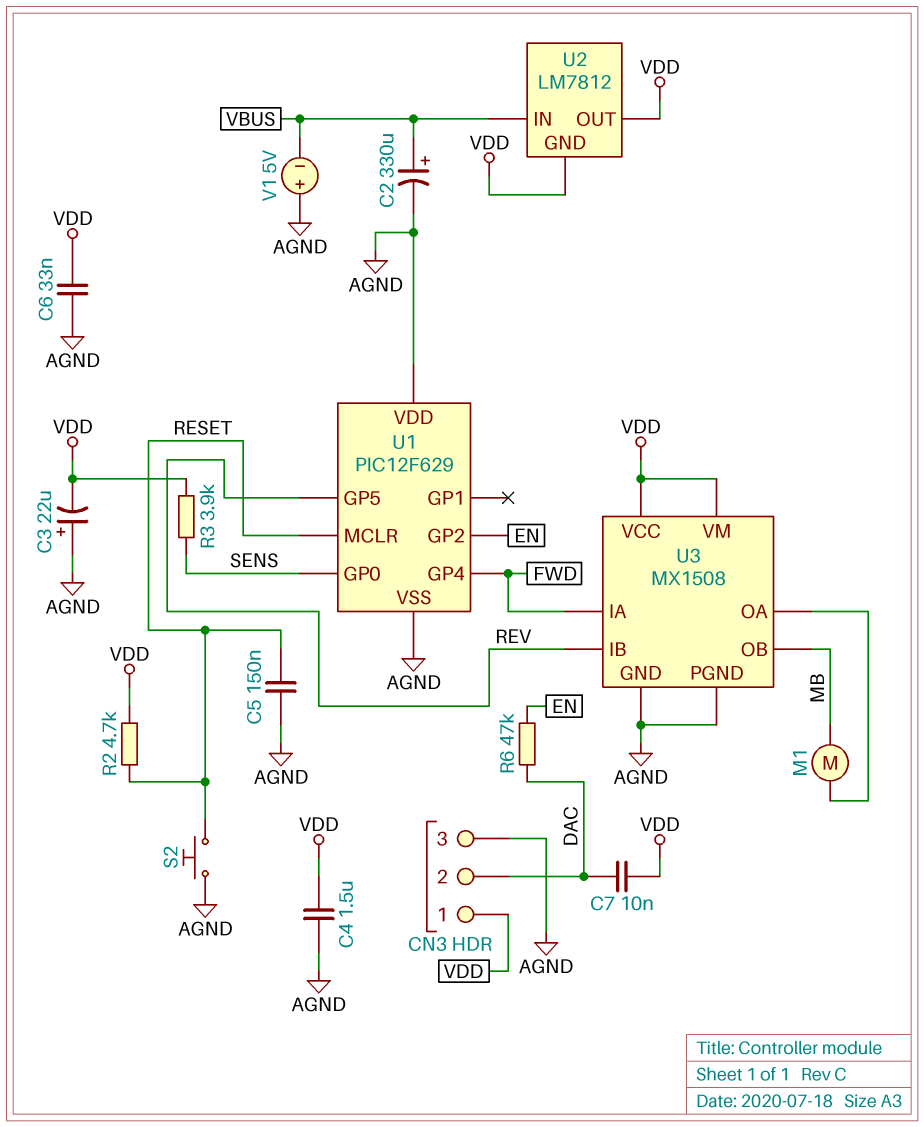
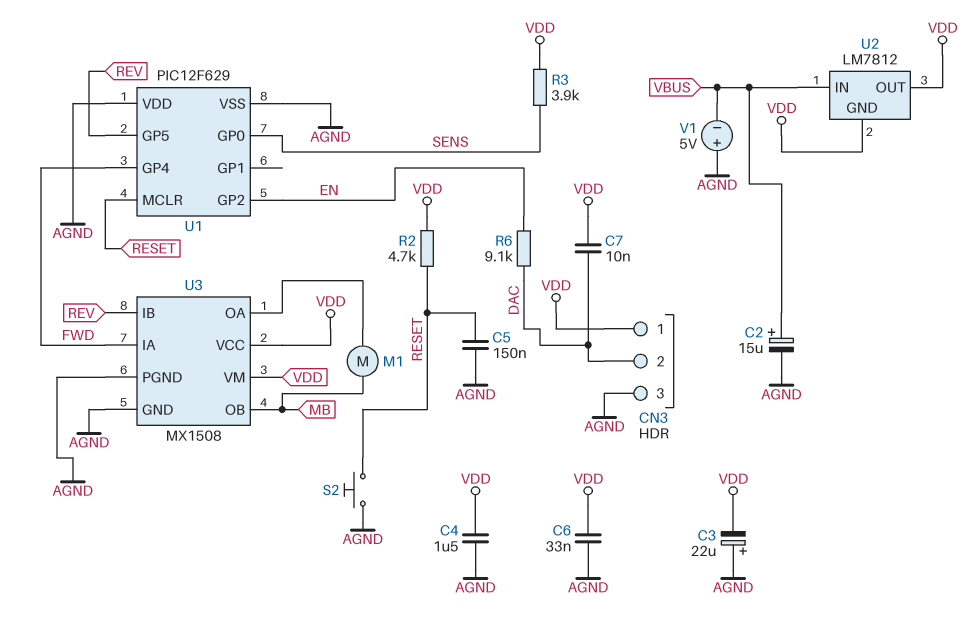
C2: 330uF (plus VBUS, minus AGND) -> 15uF (plus VBUS, minus AGND)
R6: 47k (DAC, EN) -> 9.1k (DAC, EN)

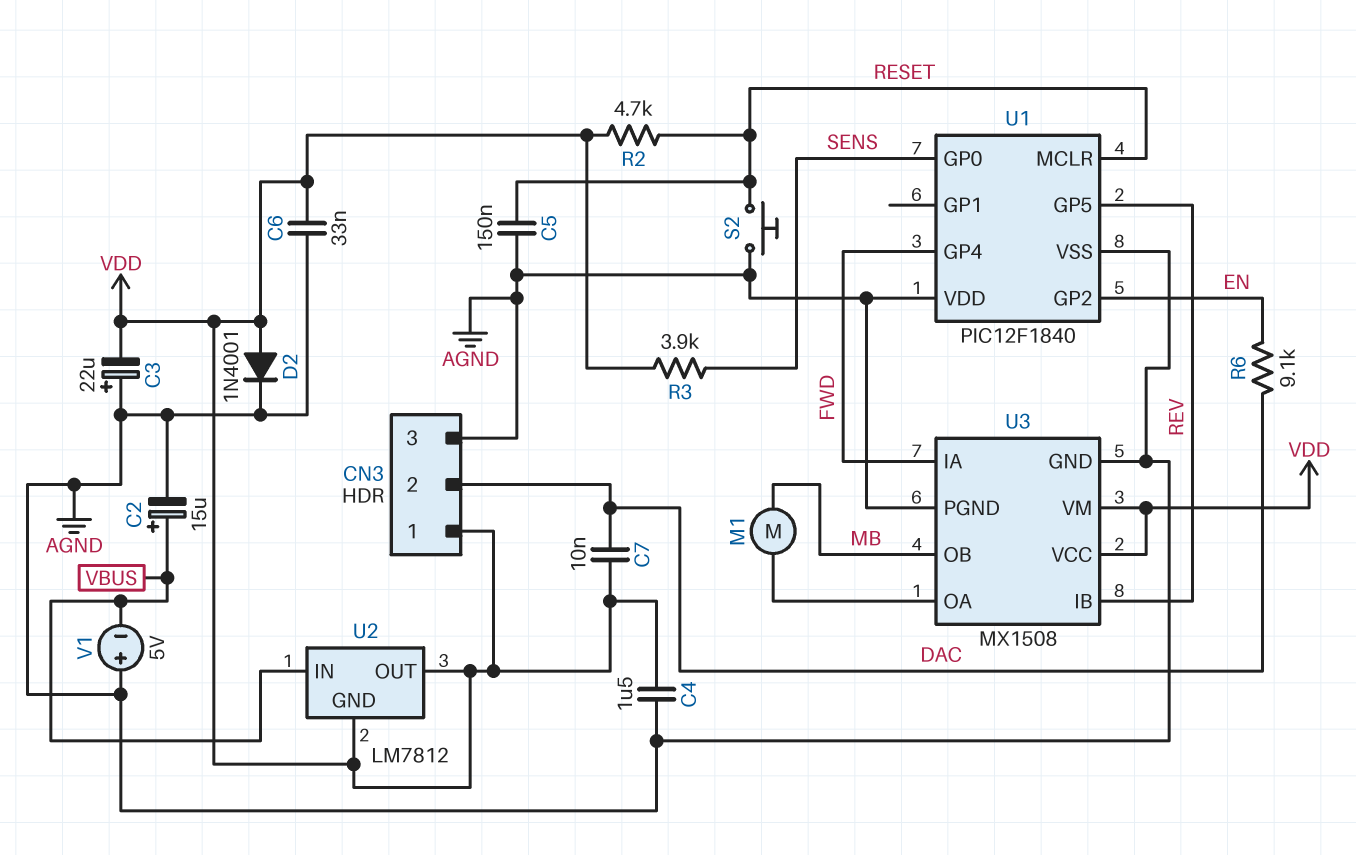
D2: none -> diode 1N4001 (A VDD, K AGND)
U1: PIC12F629 -> PIC12F1840

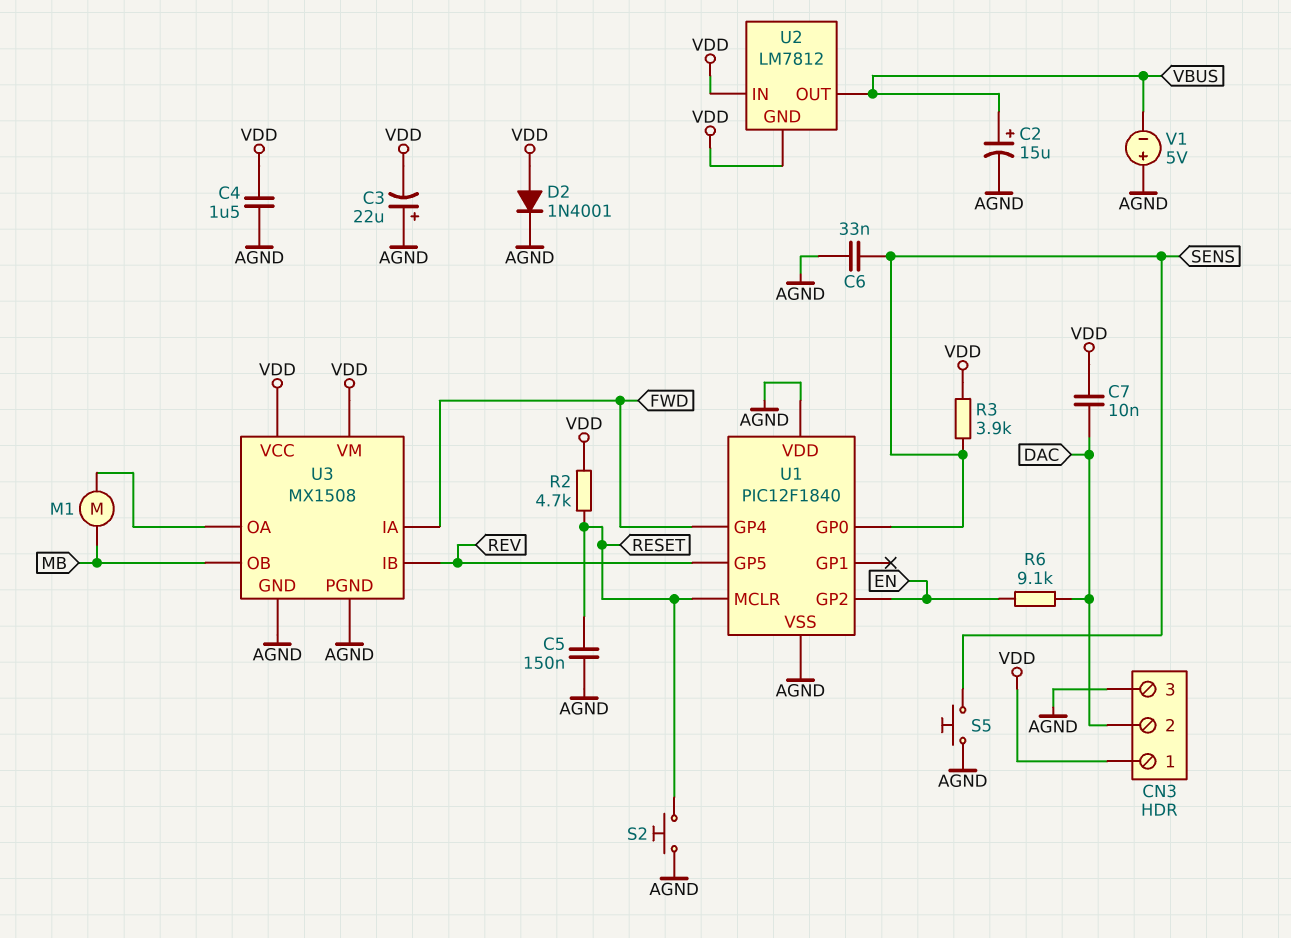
C6: 33nF (AGND, VDD) -> 33nF (AGND, SENS)
S5: none -> button (AGND, SENS)
U2 pin IN: VBUS -> VDD
U2 pin OUT: VDD -> VBUS

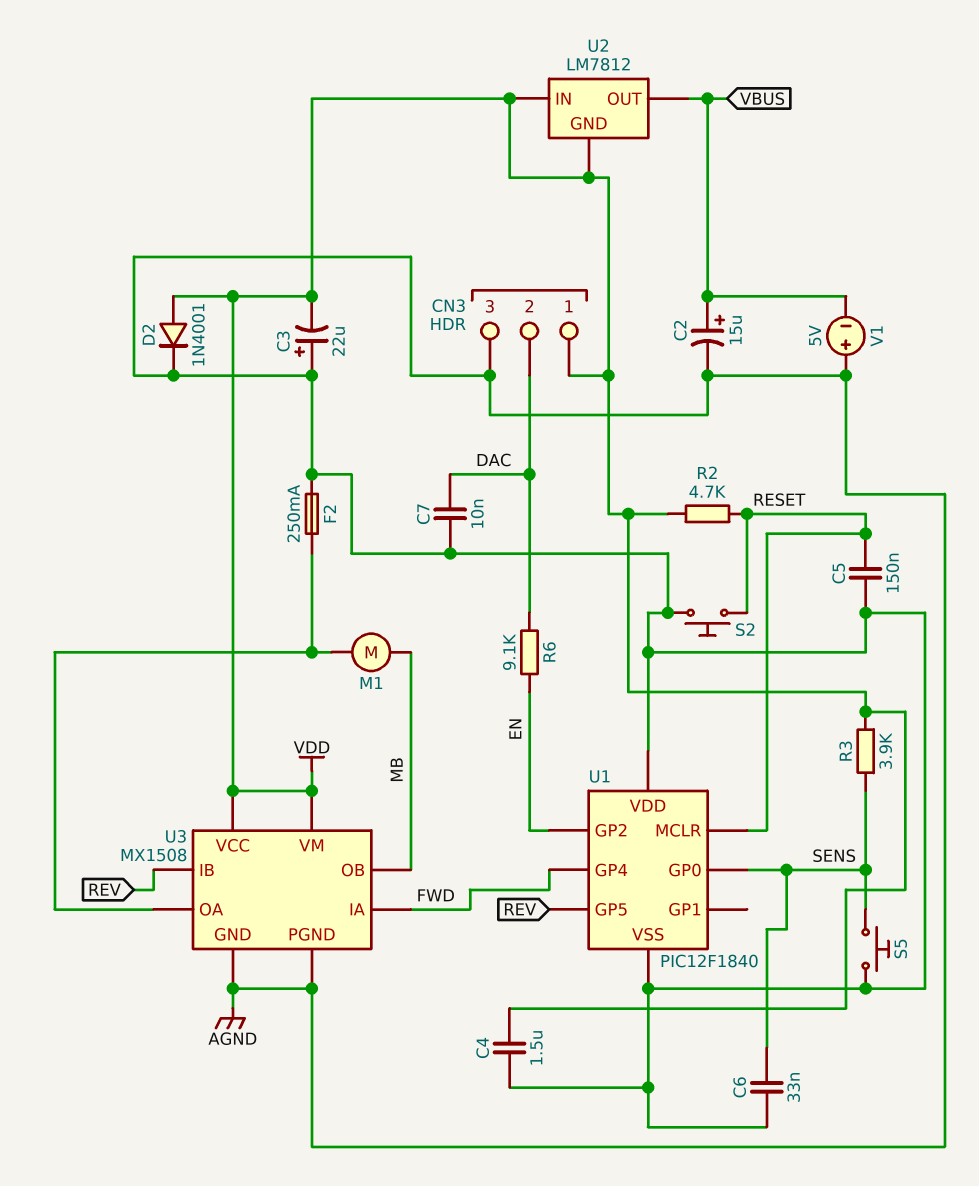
C7: 10nF (DAC, VDD) -> 10nF (AGND, DAC)
F2: none -> 250mA (AGND, U3/OA)

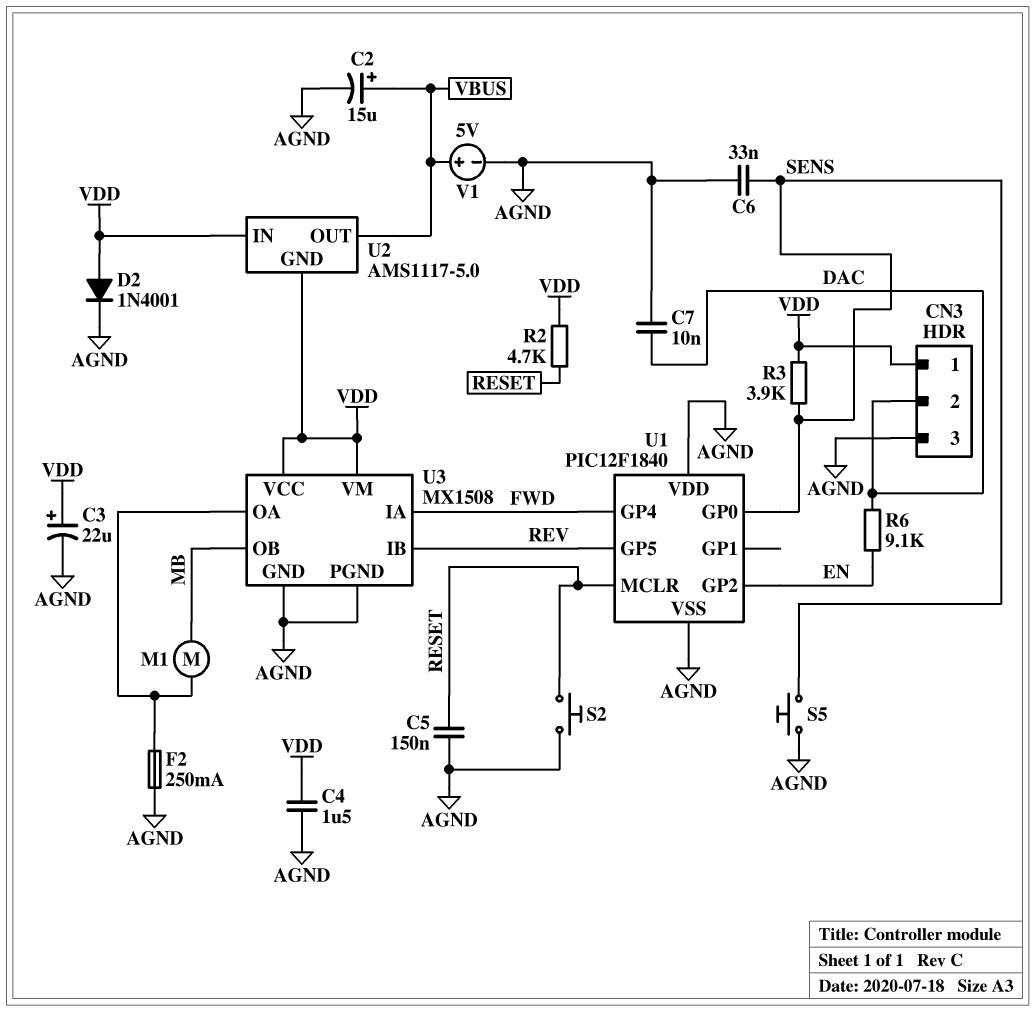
C3: 22uF (plus AGND, minus VDD) -> 22uF (plus VDD, minus AGND)
U2: LM7812 -> AMS1117-5.0
V1: 5V (plus AGND, minus VBUS) -> 5V (plus VBUS, minus AGND)

